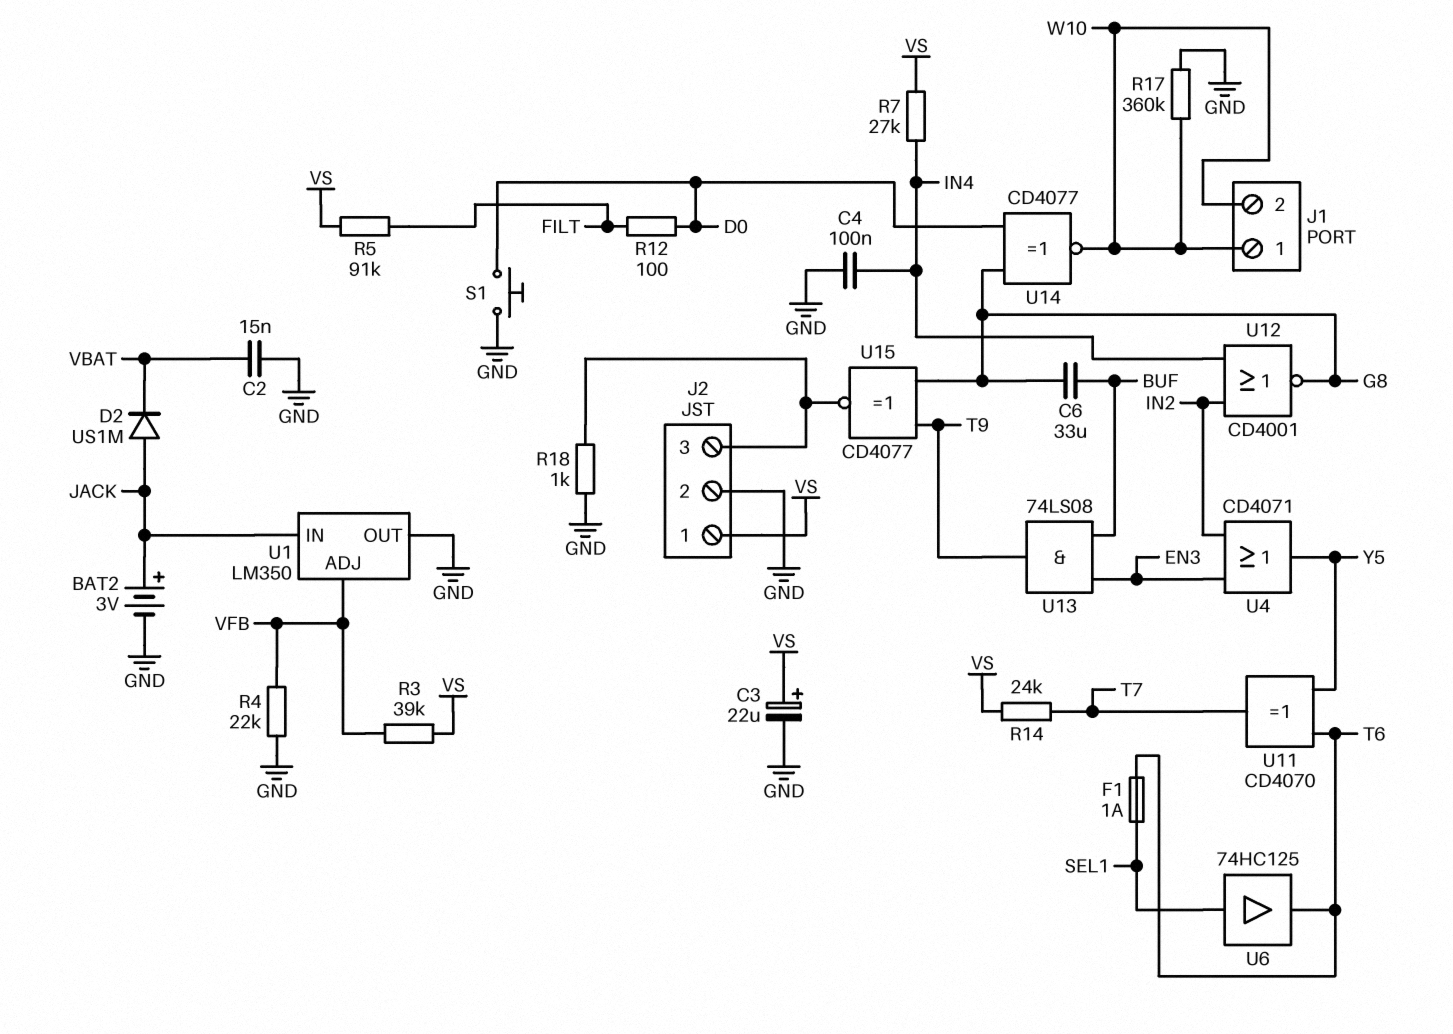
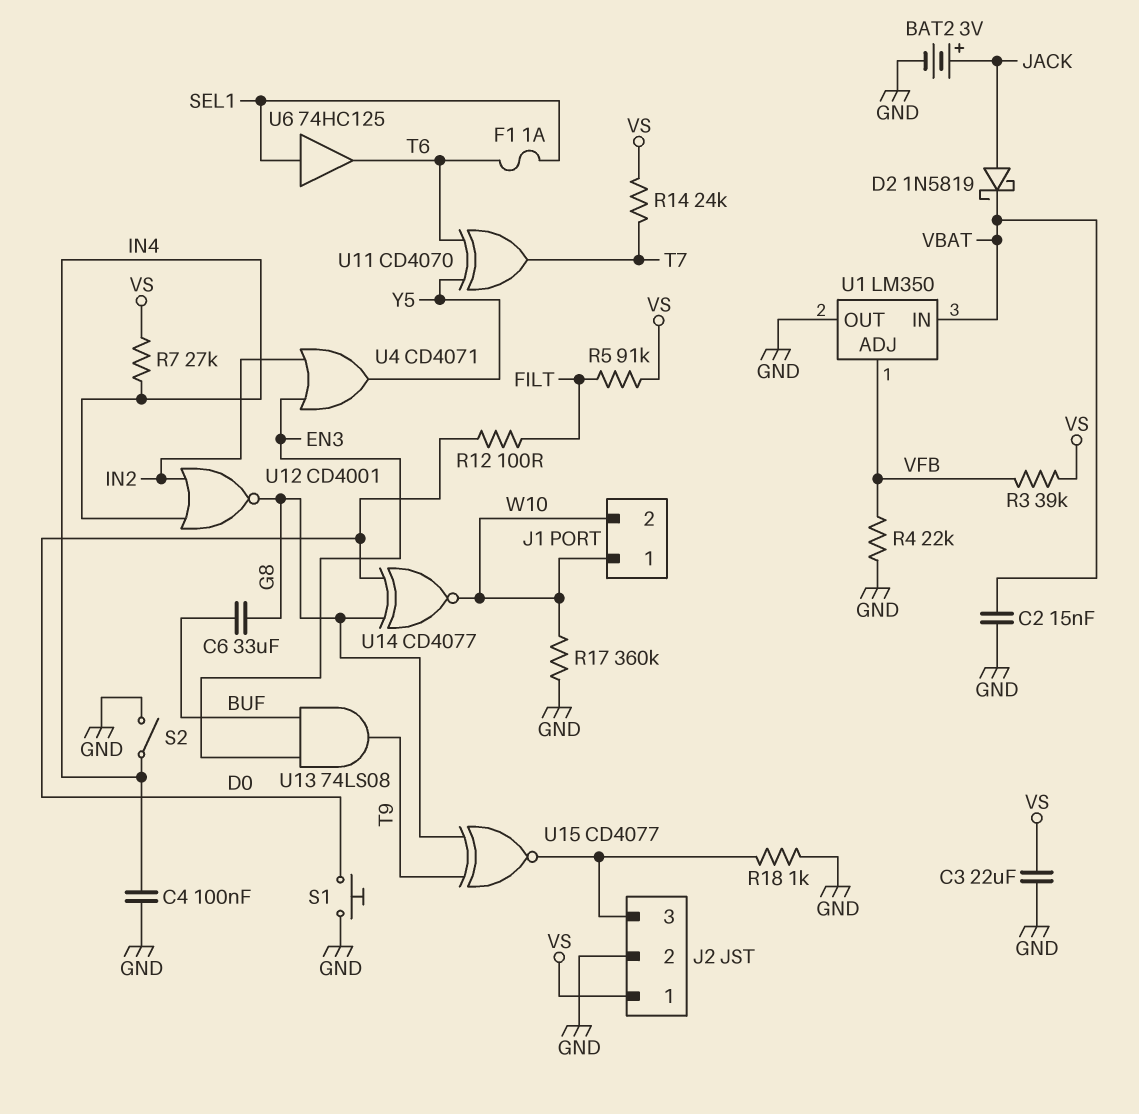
C3: 22uF (plus VS, minus GND) -> 22uF (GND, VS)
D2: diode US1M (A JACK, K VBAT) -> schottky 1N5819 (A JACK, K VBAT)
S2: none -> switch (GND, IN4)
U1 pin IN: JACK -> VBAT

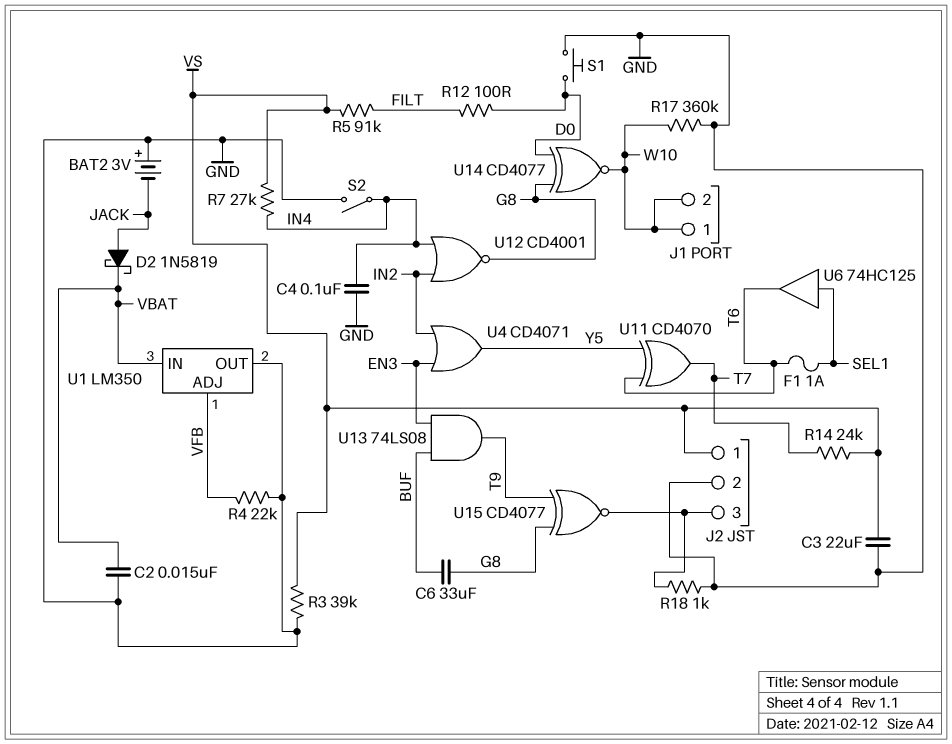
BAT2: 3V (plus JACK, minus GND) -> 3V (plus GND, minus JACK)
R3: 39k (VFB, VS) -> 39k (GND, VS)

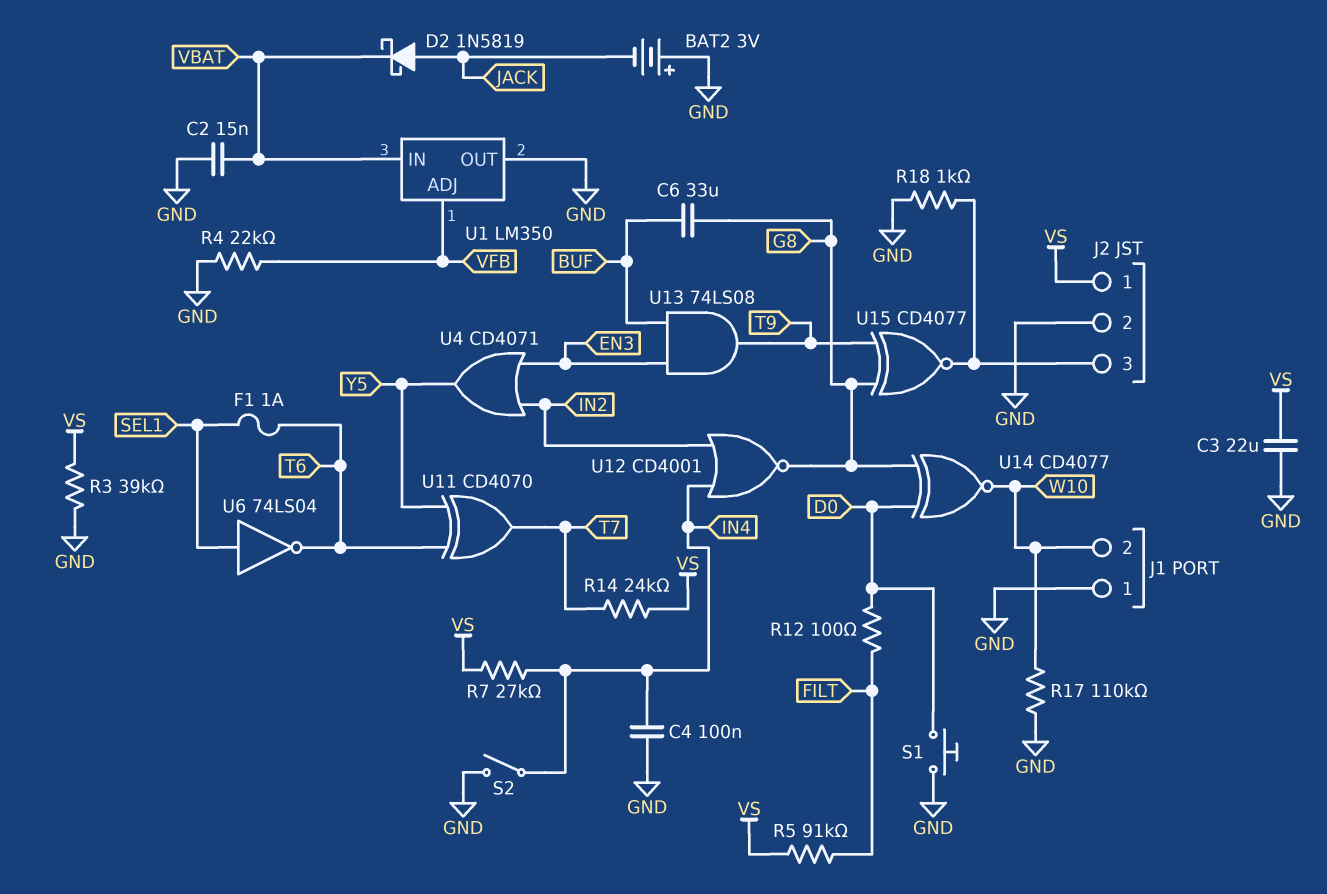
J1 pin 1: W10 -> GND
R17: 360k (GND, W10) -> 110k (GND, W10)
U6: buffer 74HC125 (in SEL1, out T6) -> NOT 74LS04 (in SEL1, out T6)

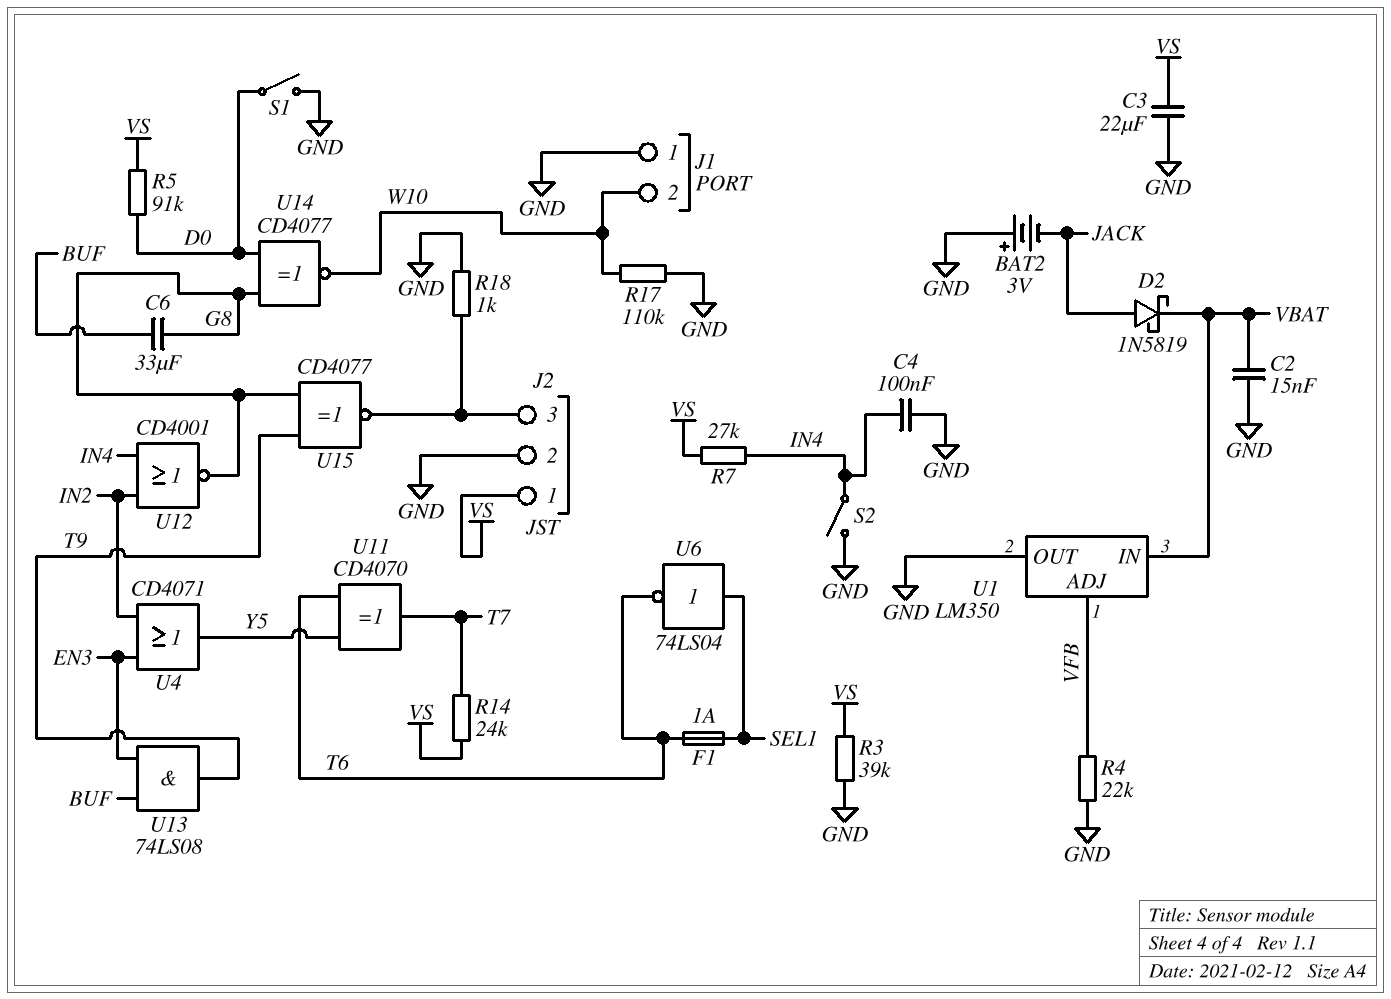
R5: 91k (FILT, VS) -> 91k (D0, VS)
R12: 100 (D0, FILT) -> none
S1: button (D0, GND) -> switch (D0, GND)

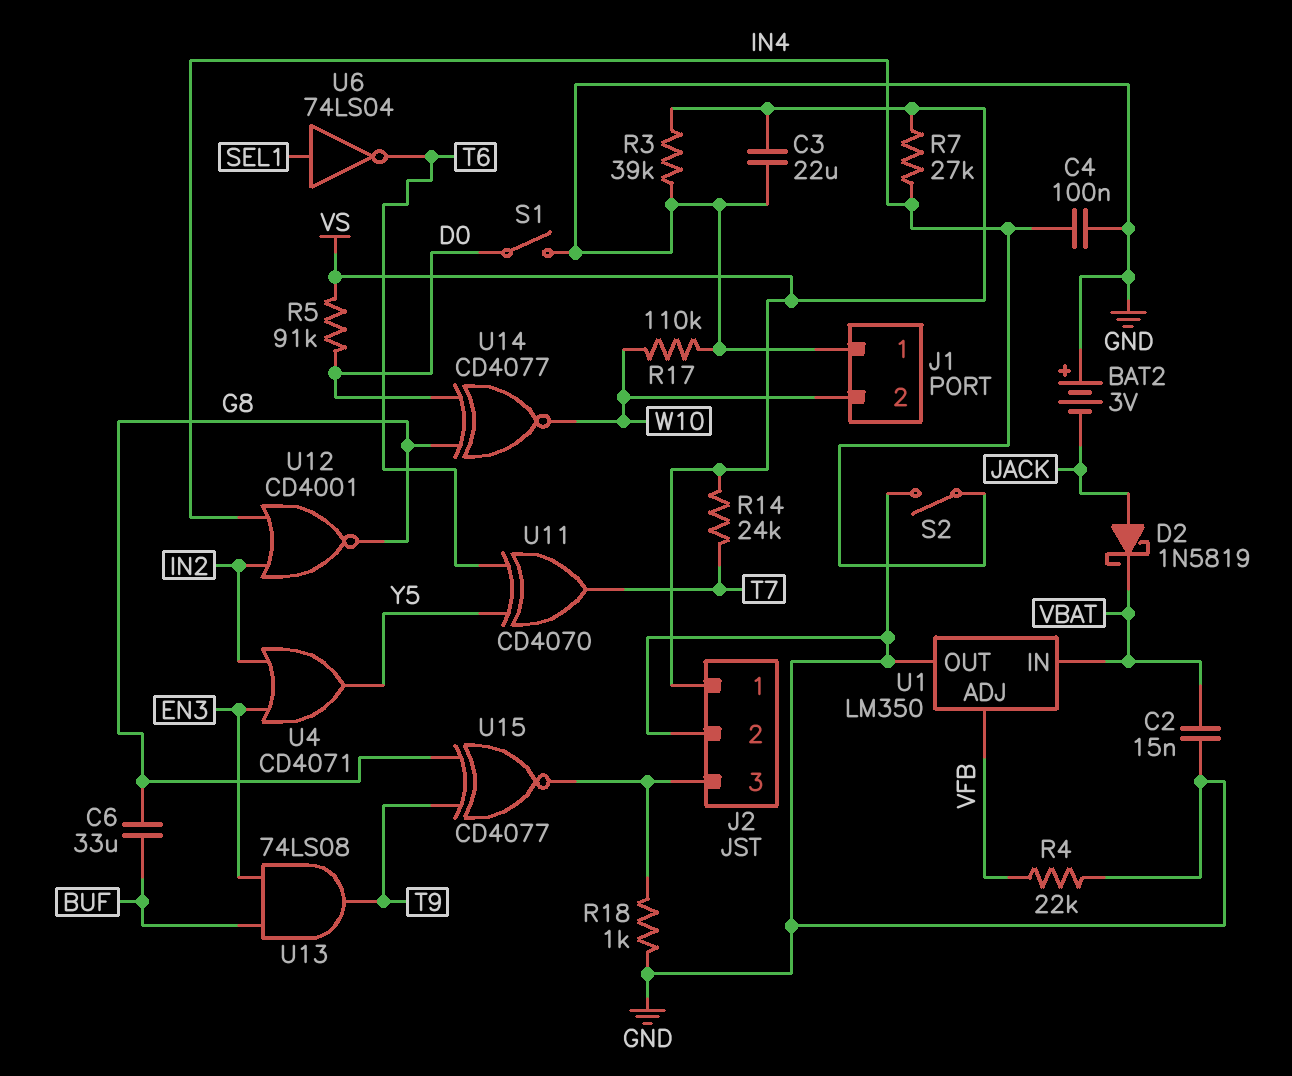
F1: 1A (SEL1, T6) -> none

